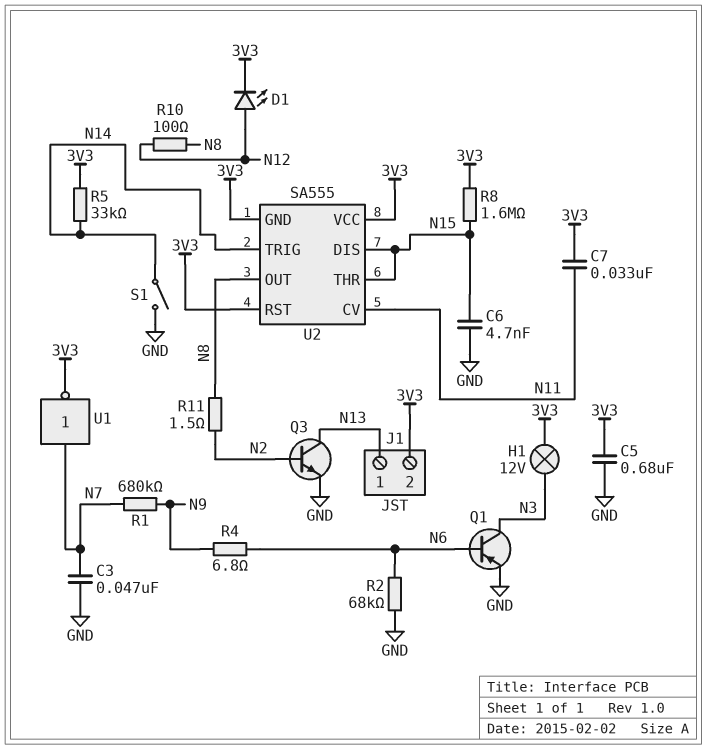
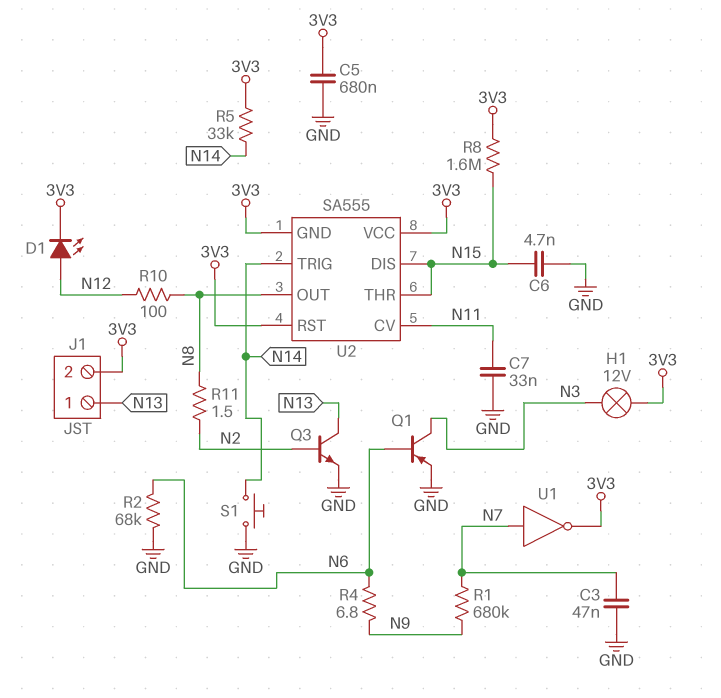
C7: 33nF (3V3, N11) -> 33nF (GND, N11)
S1: switch (GND, N14) -> button (GND, N14)

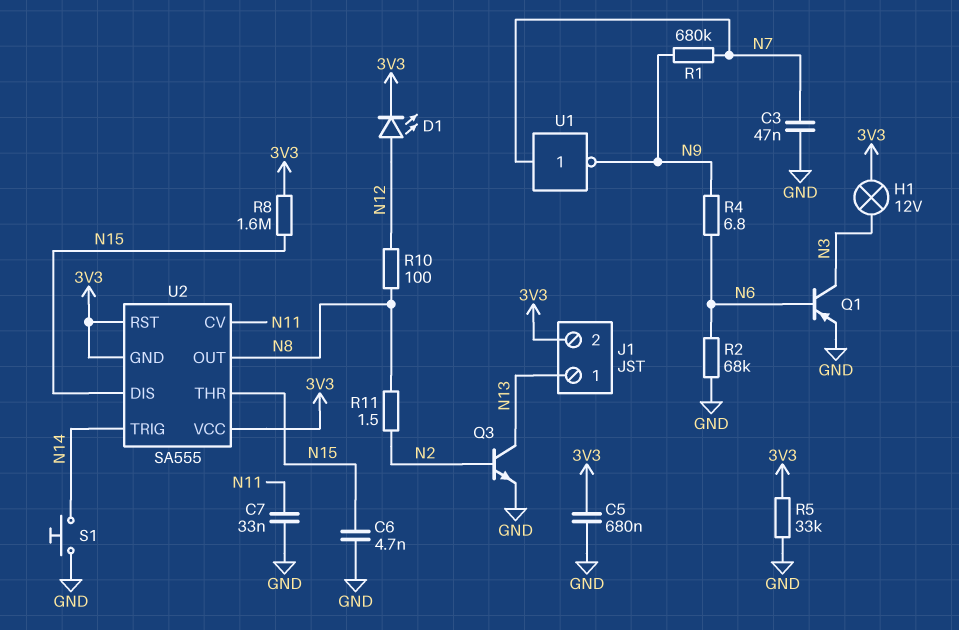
R5: 33k (3V3, N14) -> 33k (3V3, GND)
U1: NOT (in N7, out 3V3) -> NOT (in N7, out N9)

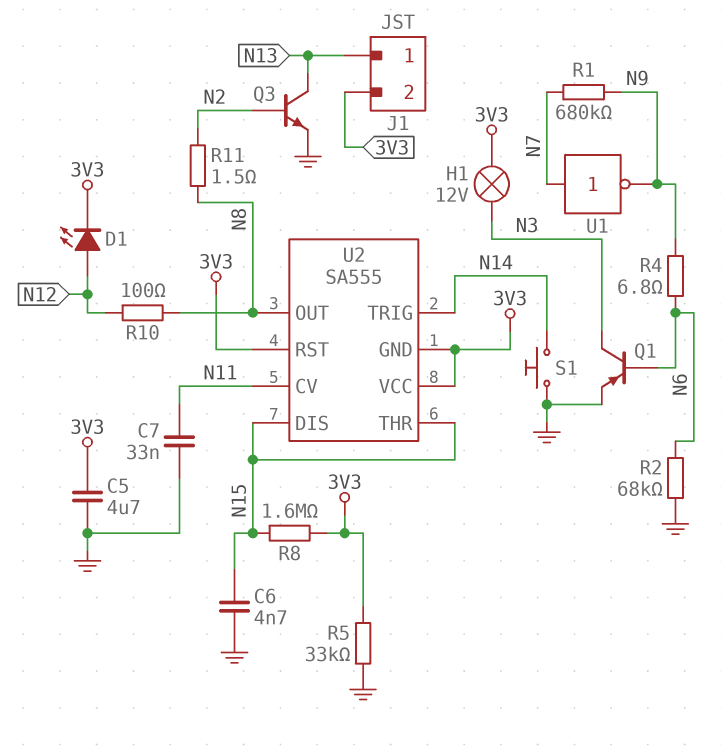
C3: 47nF (GND, N7) -> none
C5: 680nF (3V3, GND) -> 4.7uF (3V3, GND)

